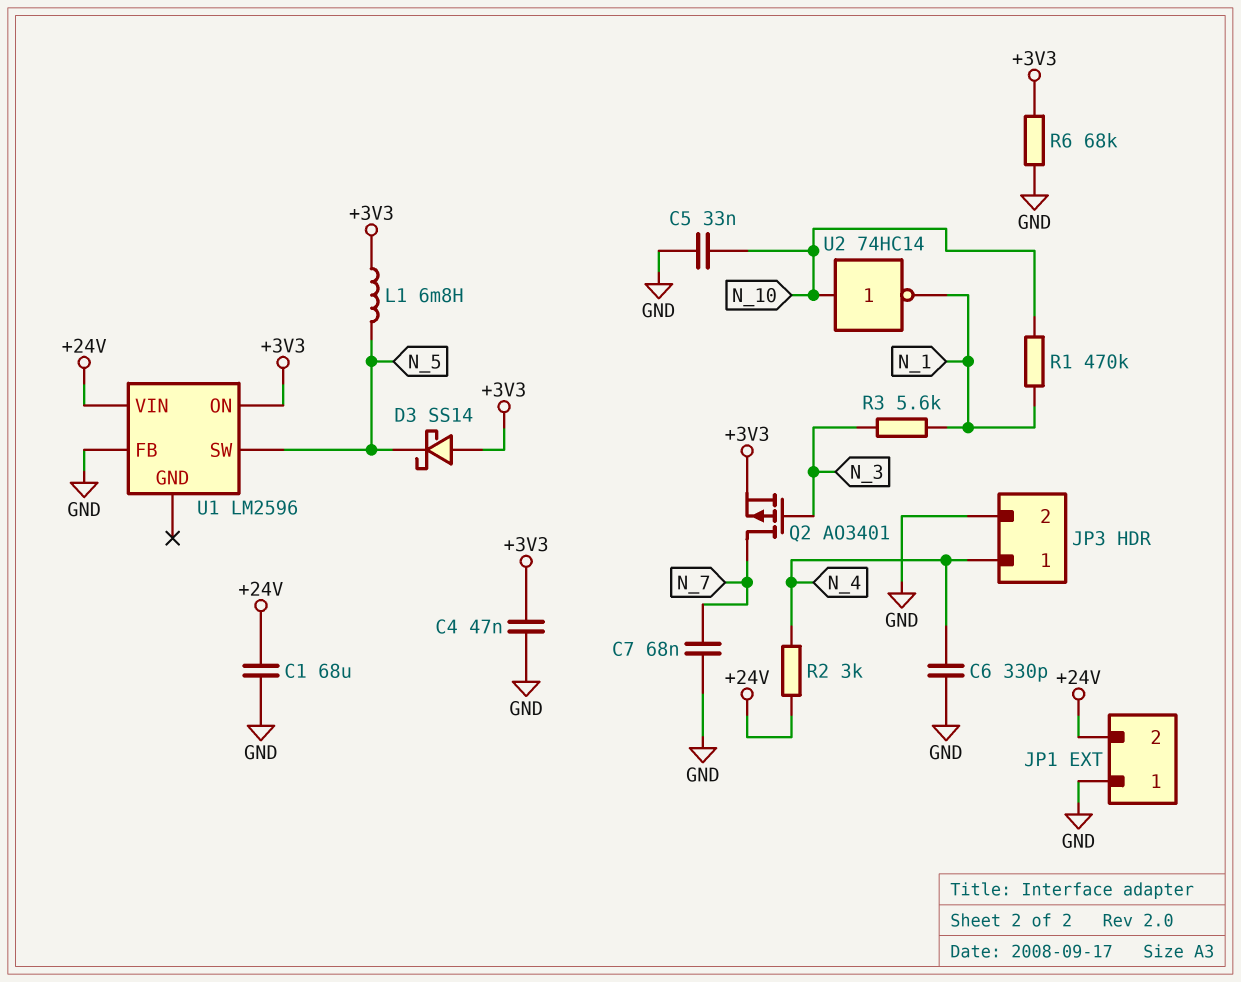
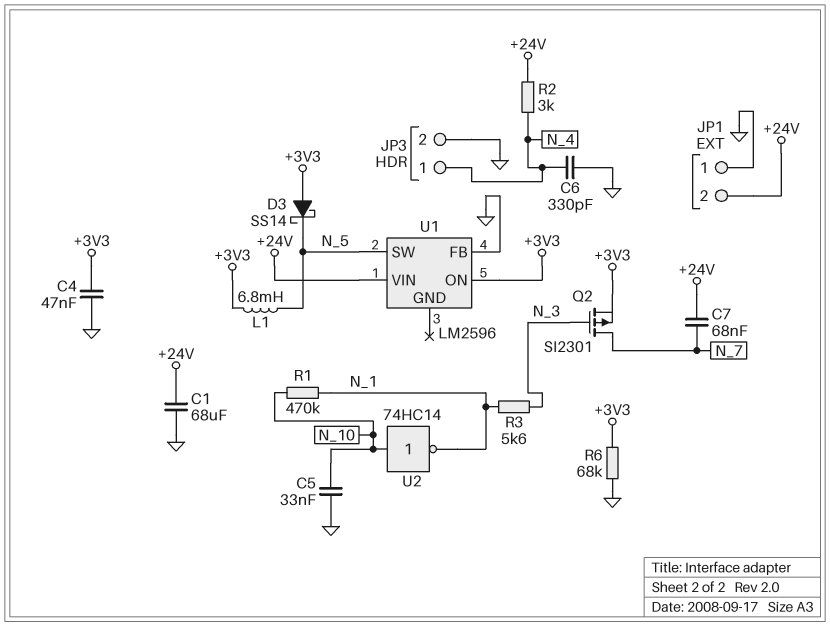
C7: 68nF (GND, N_7) -> 68nF (+24V, N_7)
Q2: PMOS AO3401 (G N_3, D N_7, S +3V3) -> PMOS SI2301 (G N_3, D N_7, S +3V3)

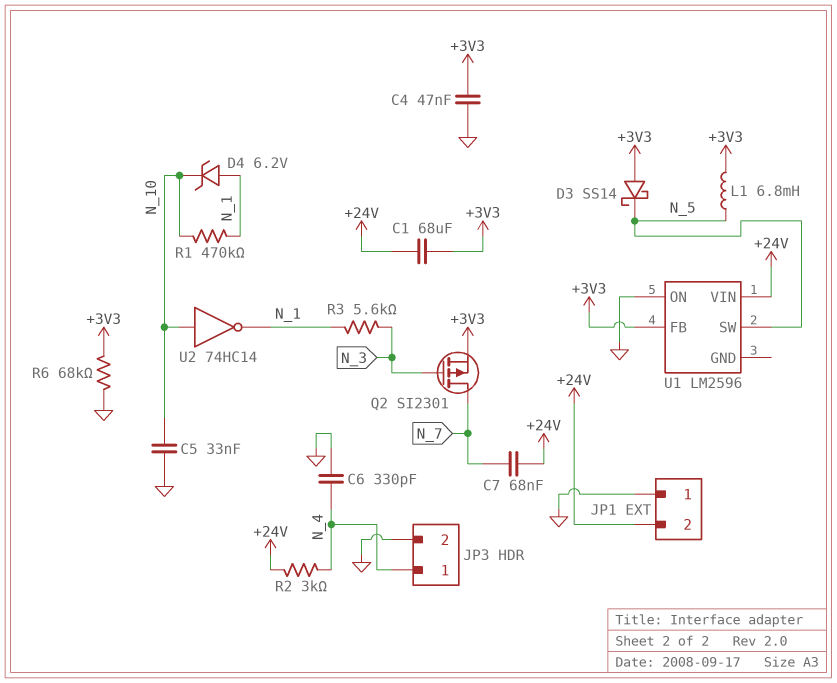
C1: 68uF (+24V, GND) -> 68uF (+3V3, +24V)
D4: none -> zener 6.2V (A N_1, K N_10)
U1 pin FB: GND -> +3V3
U1 pin ON: +3V3 -> GND

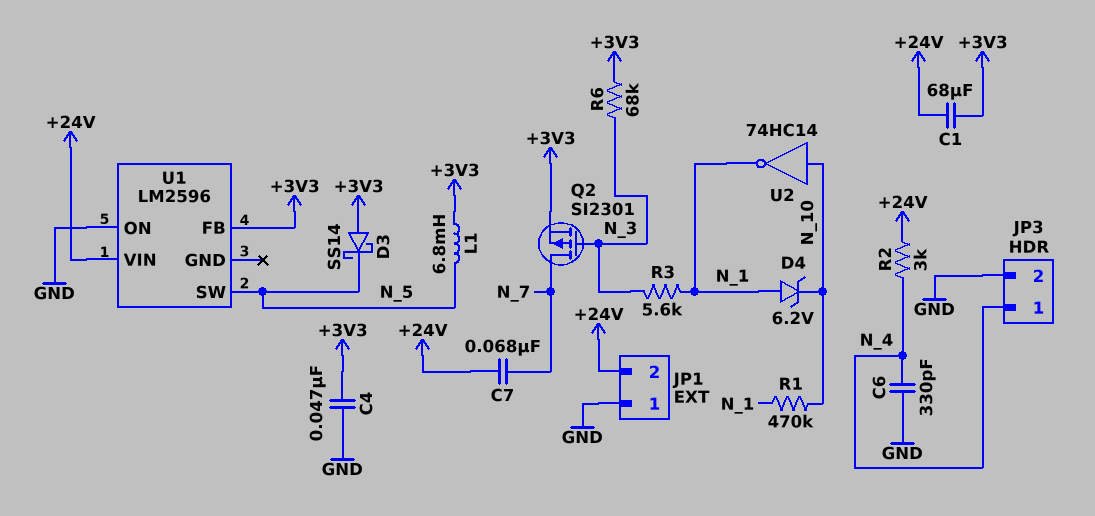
C5: 33nF (GND, N_10) -> none
R6: 68k (+3V3, GND) -> 68k (+3V3, N_3)

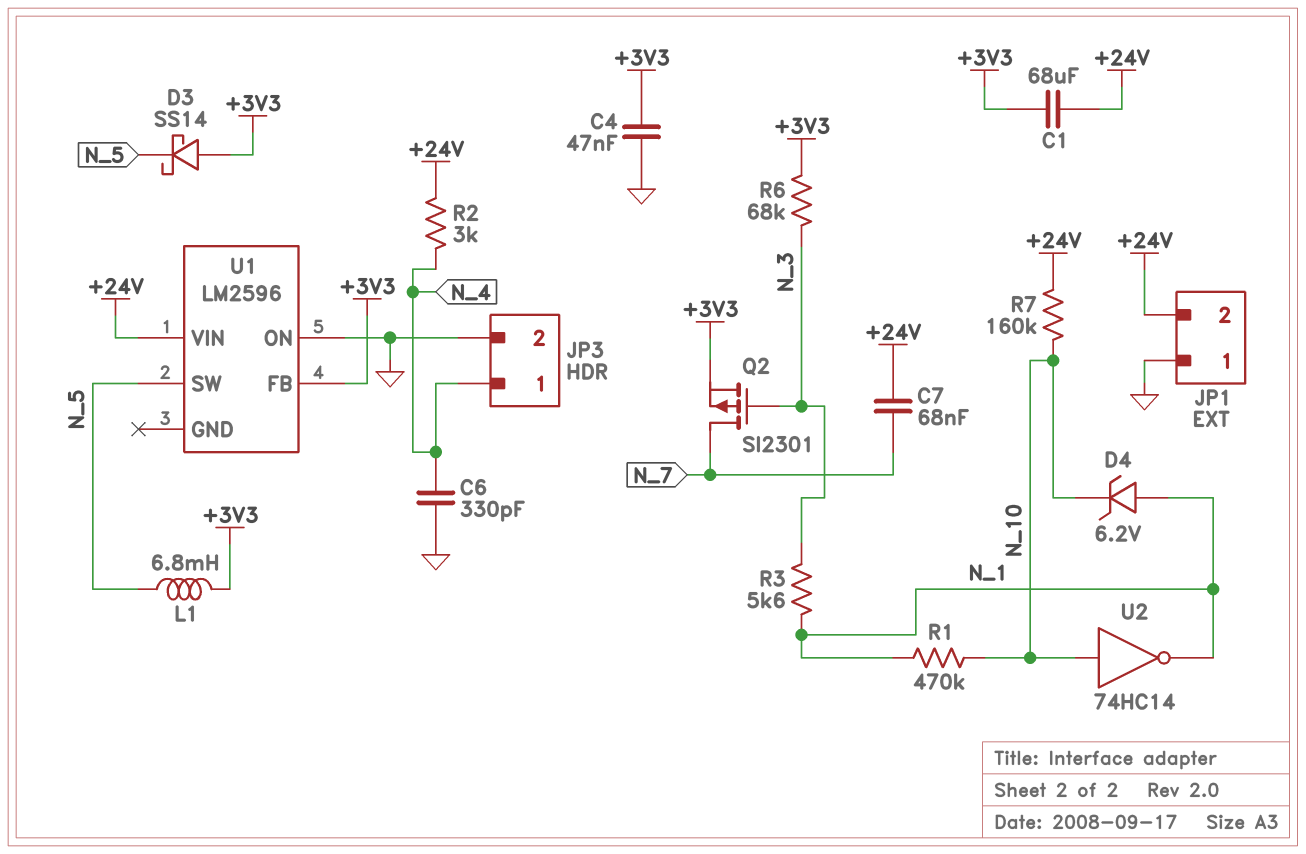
R7: none -> 160k (+24V, N_10)

